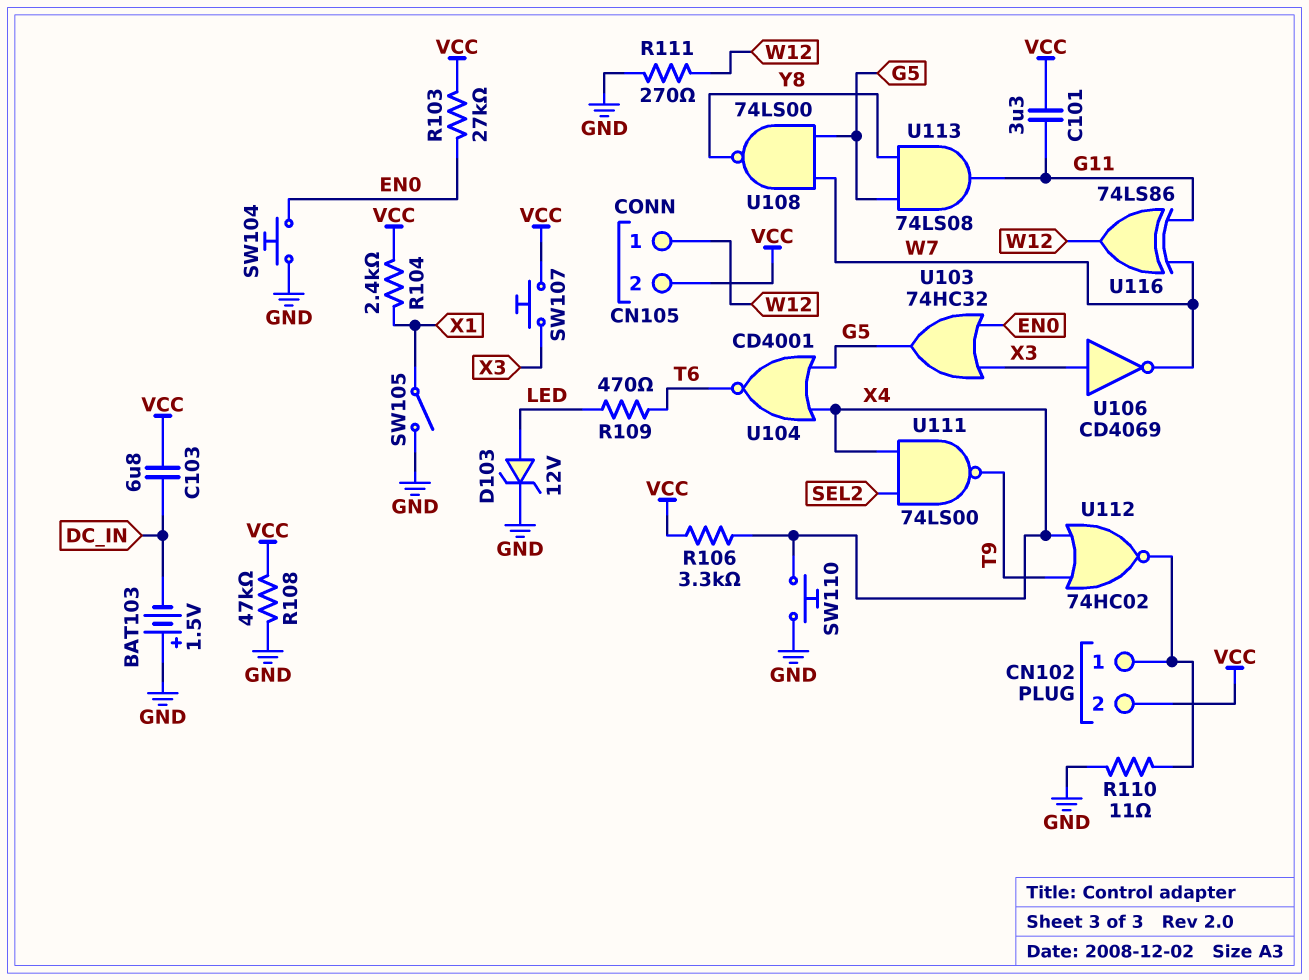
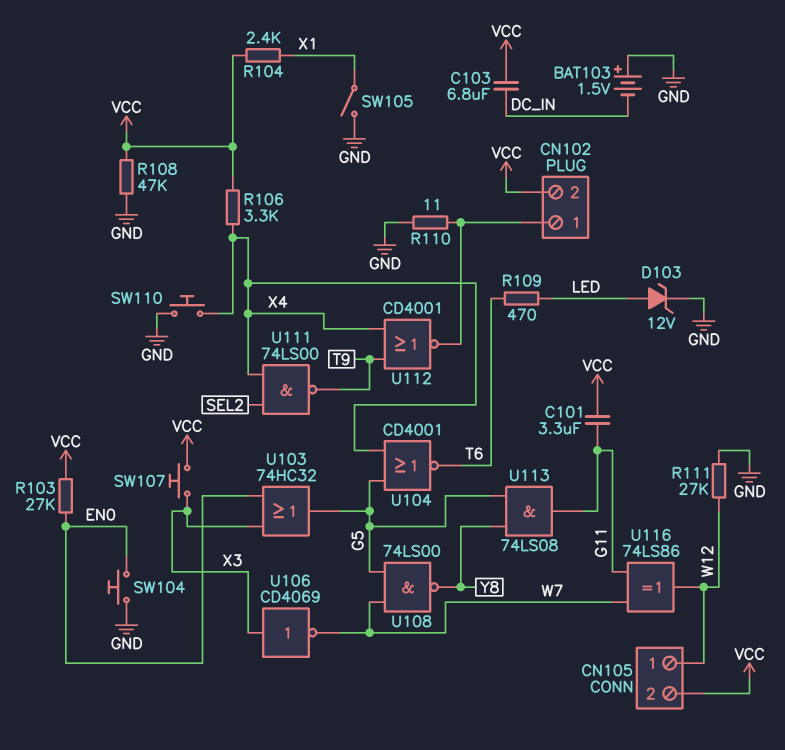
R111: 270 (GND, W12) -> 27k (GND, W12)
U112: NOR 74HC02 (in T9, in X4, out CN102/1) -> NOR CD4001 (in T9, in X4, out CN102/1)

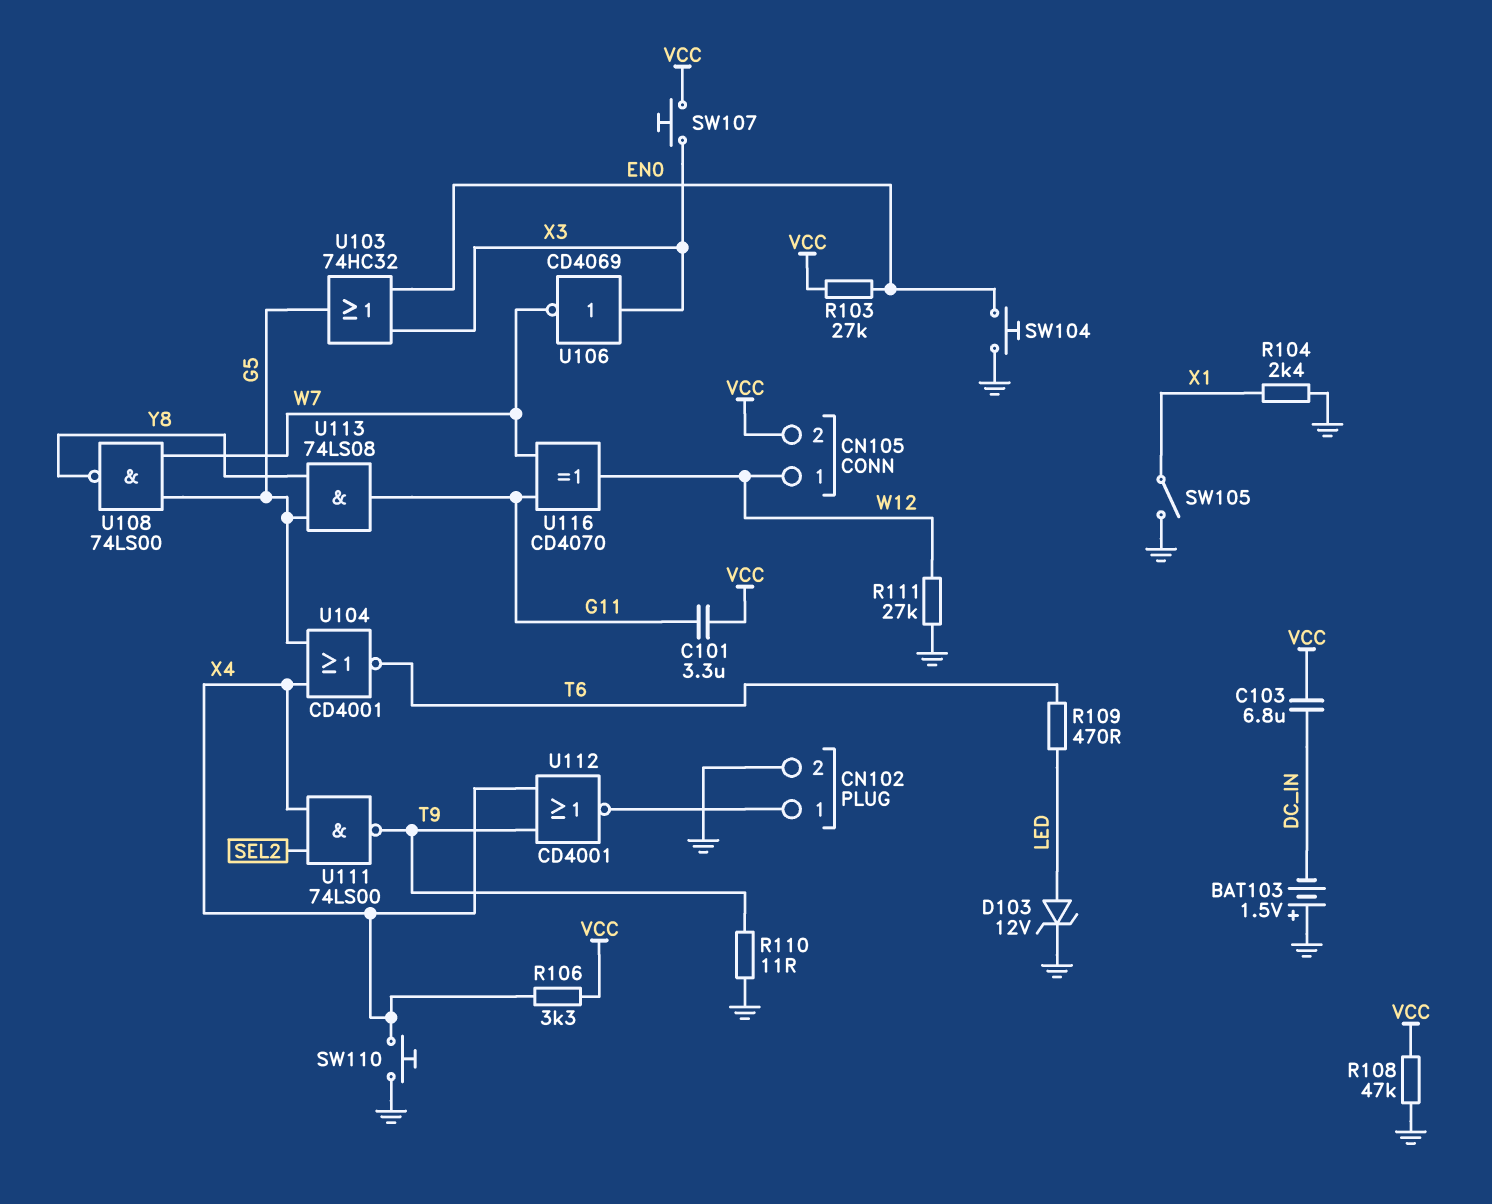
CN102 pin 2: VCC -> GND
R104: 2.4k (VCC, X1) -> 2.4k (GND, X1)
R110: 11 (CN102/1, GND) -> 11 (GND, T9)
U116: XOR 74LS86 (in G11, in W7, out W12) -> XOR CD4070 (in G11, in W7, out W12)

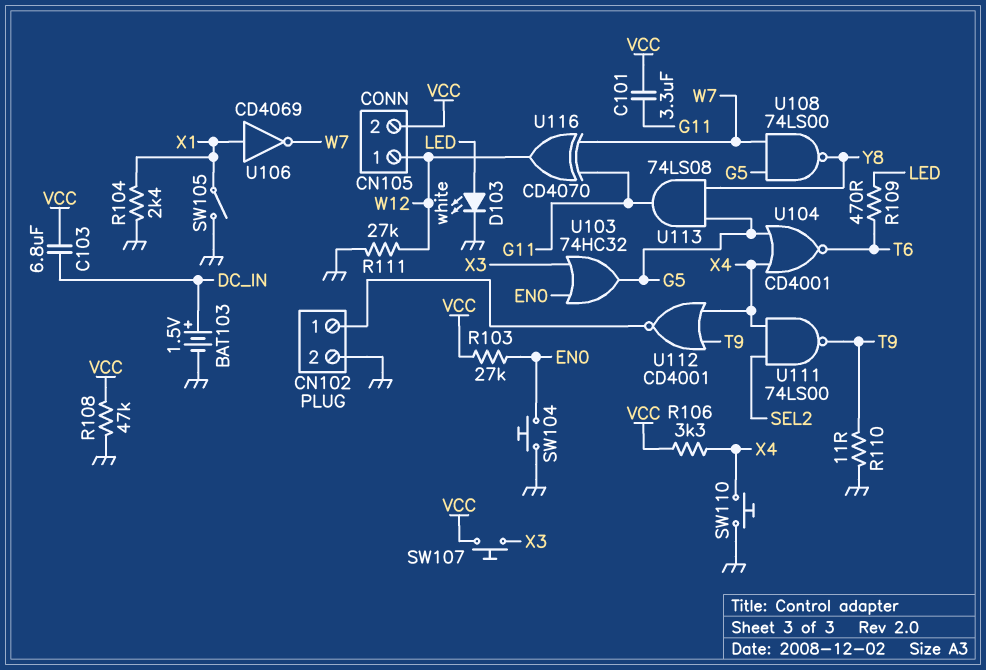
BAT103: 1.5V (plus GND, minus DC_IN) -> 1.5V (plus DC_IN, minus GND)
D103: zener 12V (A LED, K GND) -> LED white (A LED, K GND)
U106: NOT CD4069 (in X3, out W7) -> NOT CD4069 (in X1, out W7)

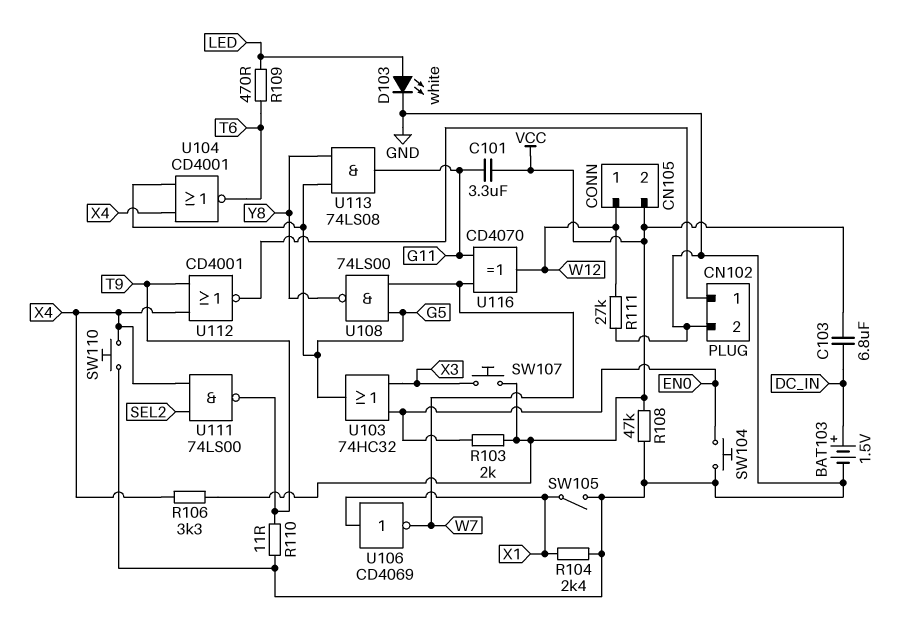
R103: 27k (EN0, VCC) -> 2k (EN0, VCC)

